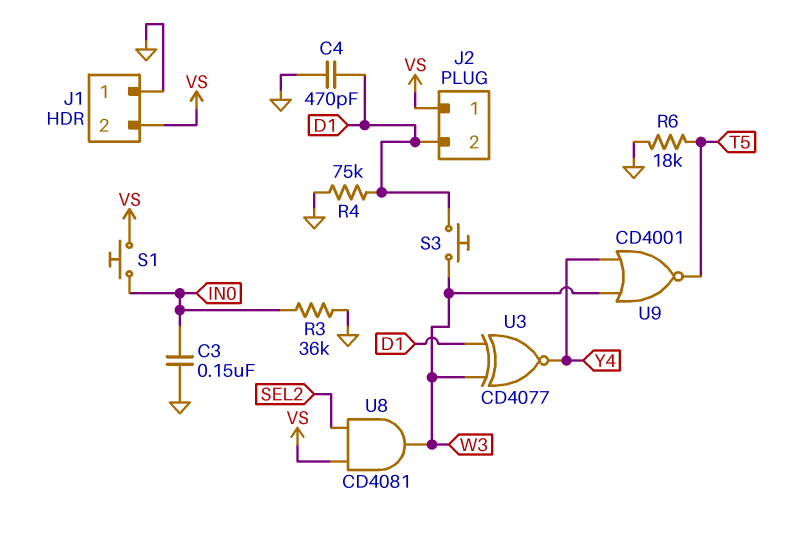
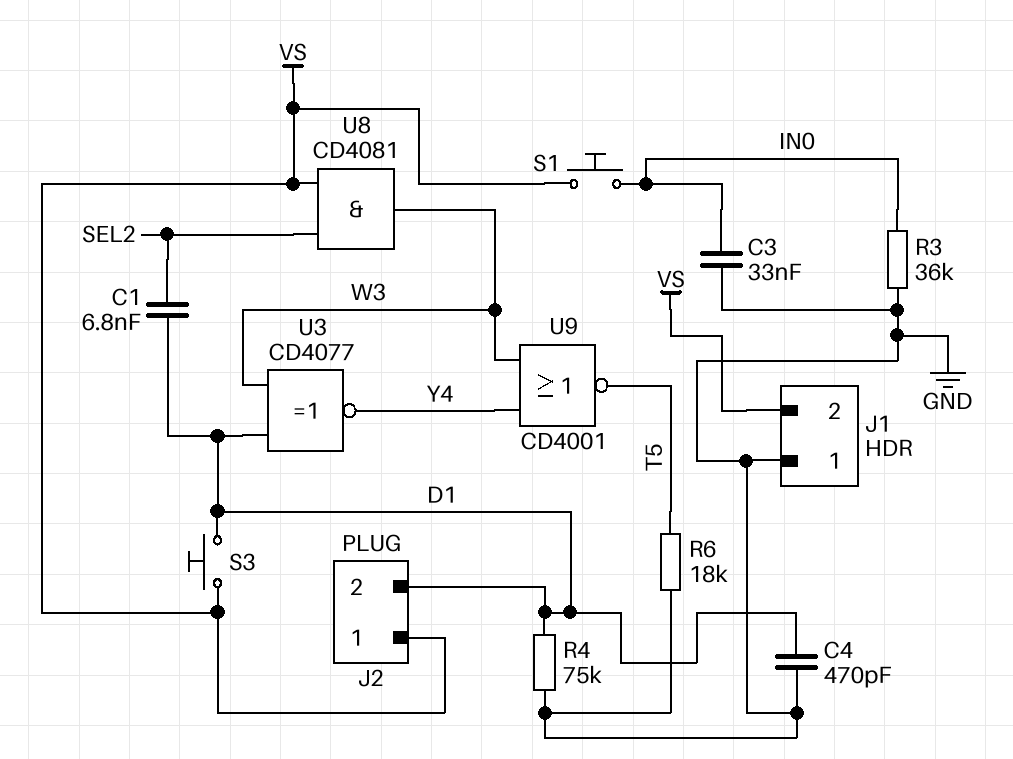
C1: none -> 6.8nF (D1, SEL2)
C3: 150nF (GND, IN0) -> 33nF (GND, IN0)
S3: button (D1, W3) -> button (D1, VS)

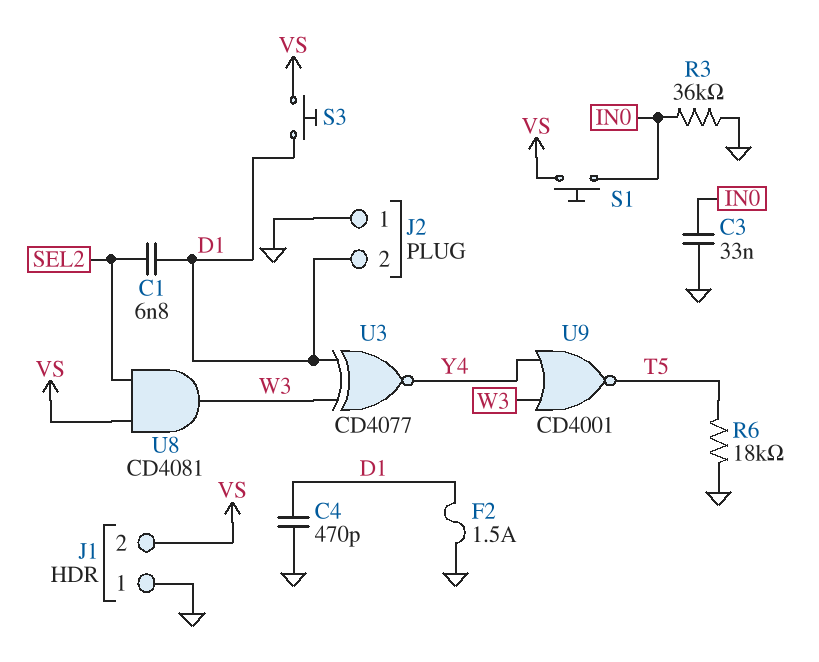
F2: none -> 1.5A (D1, GND)
J2 pin 1: VS -> GND
R4: 75k (D1, GND) -> none

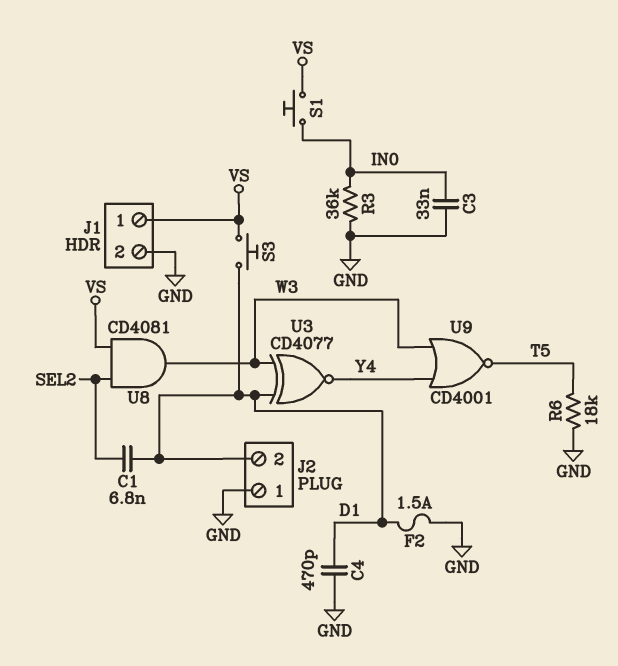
J1 pin 1: GND -> VS
J1 pin 2: VS -> GND

